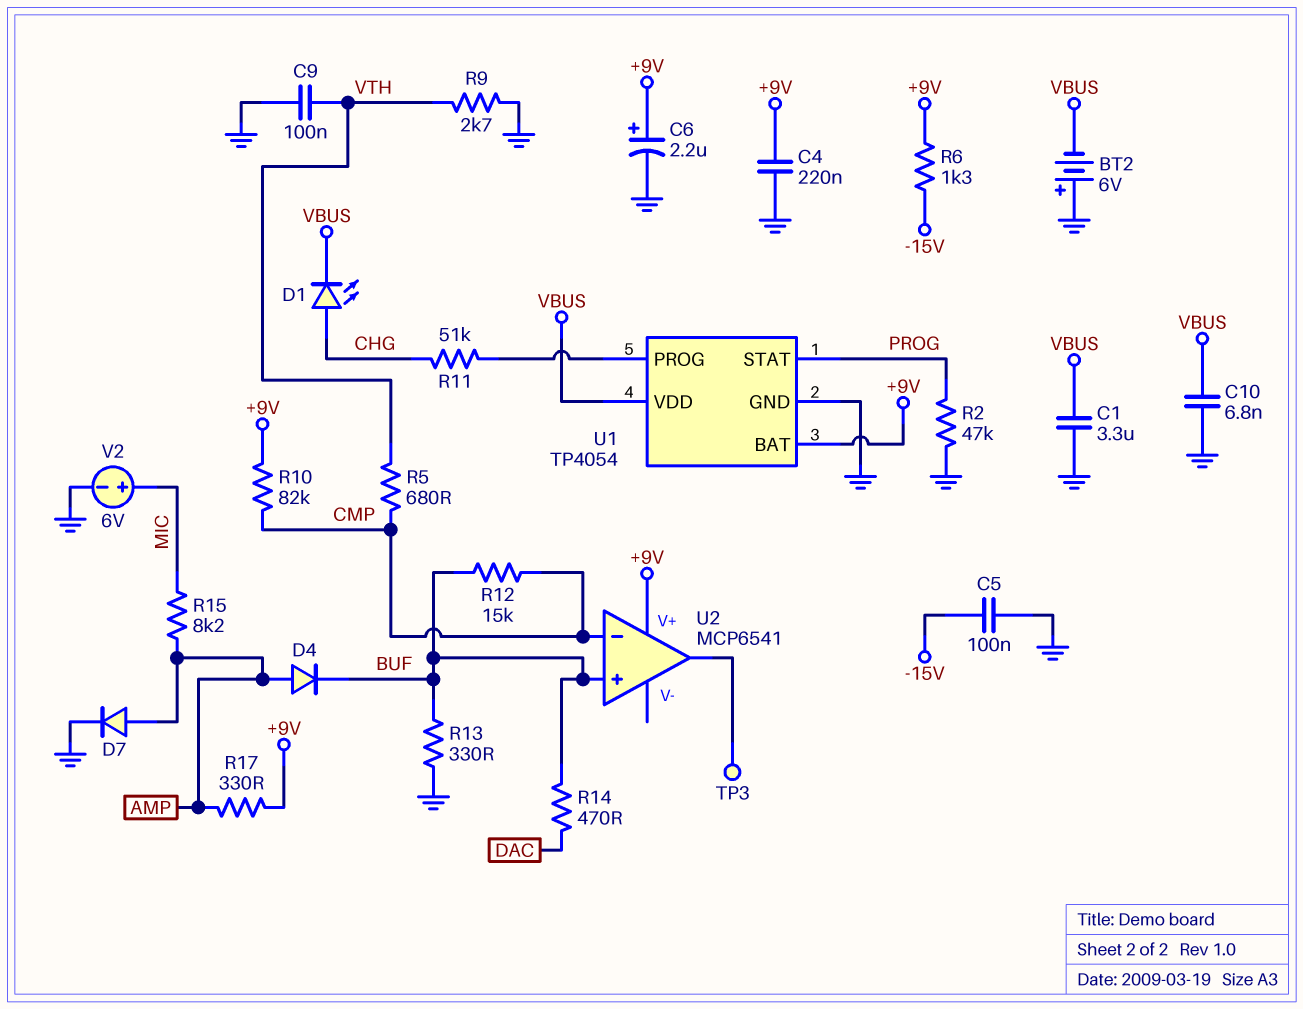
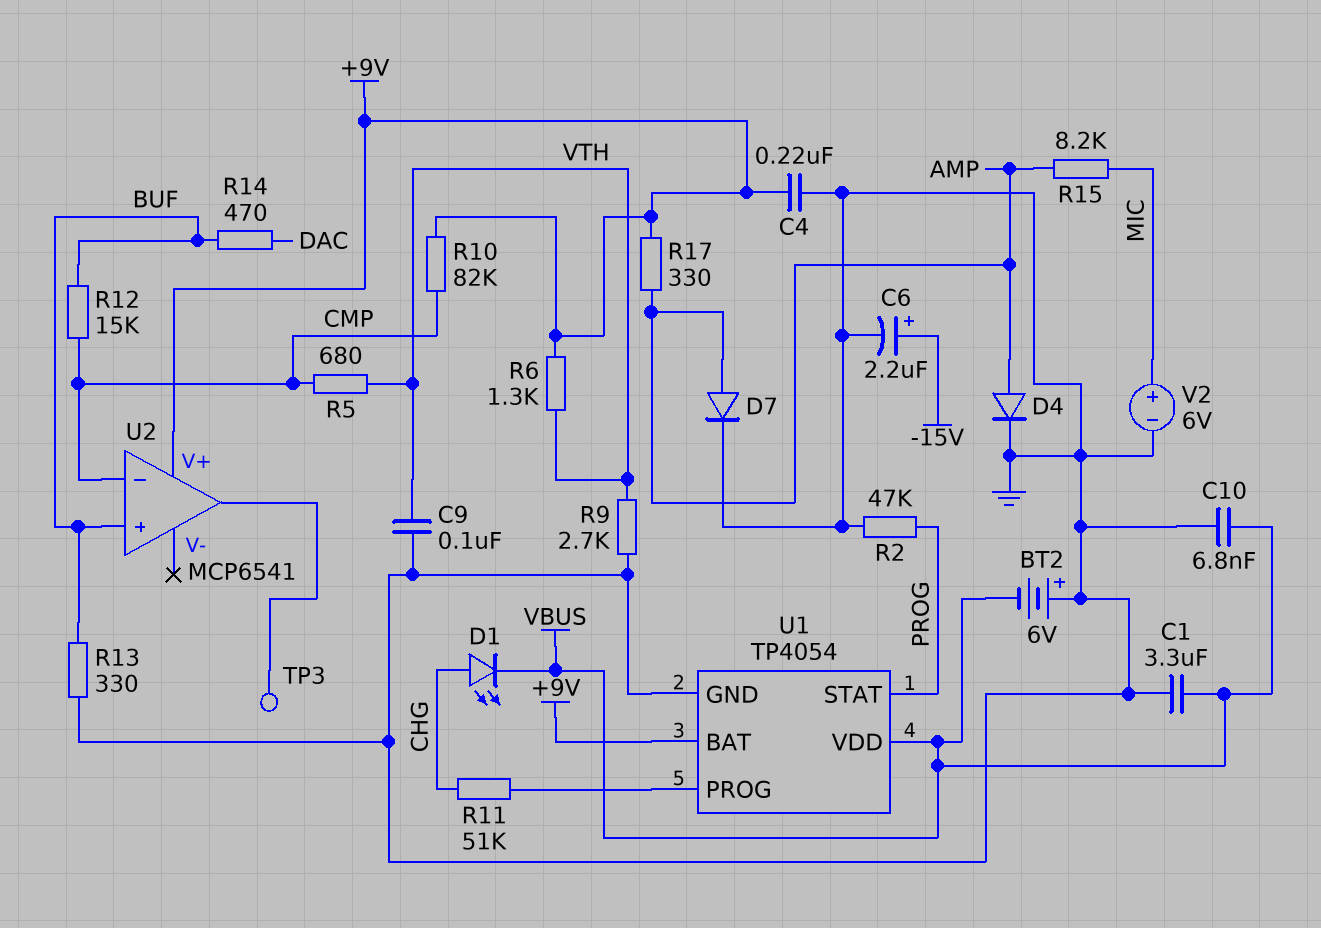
C5: 100nF (-15V, GND) -> none
C6: 2.2uF (plus +9V, minus GND) -> 2.2uF (plus -15V, minus GND)
D4: diode (A AMP, K BUF) -> diode (A AMP, K GND)
R6: 1.3k (+9V, -15V) -> 1.3k (+9V, VTH)

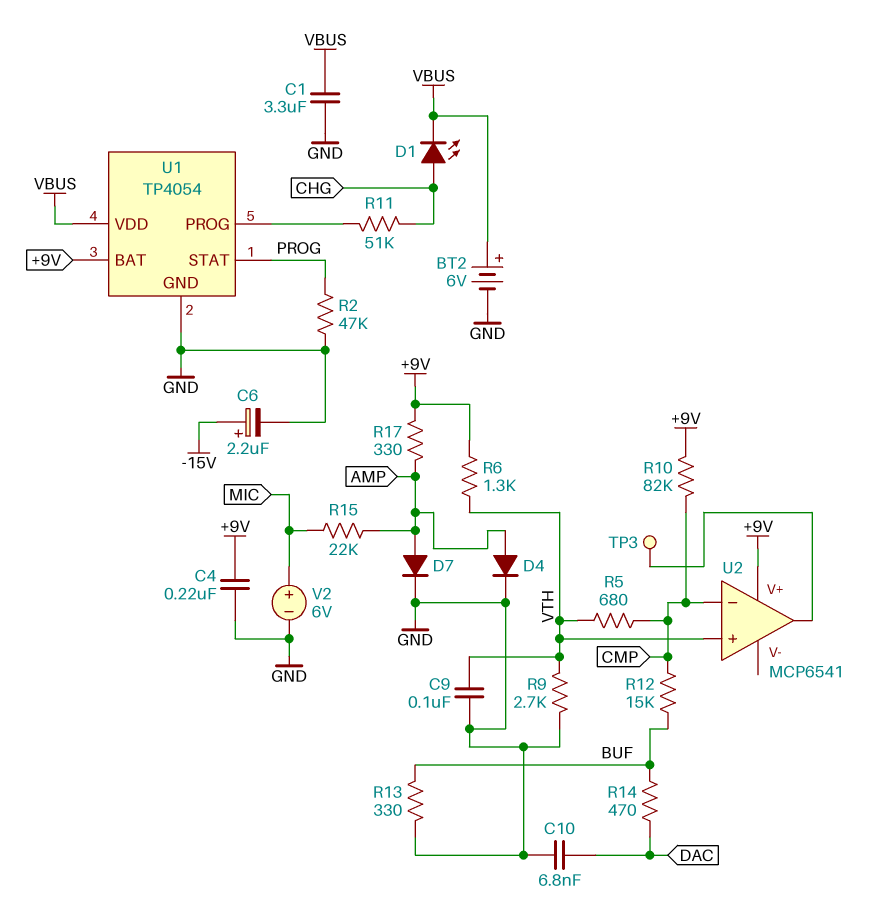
BT2: 6V (plus GND, minus VBUS) -> 6V (plus VBUS, minus GND)
C10: 6.8nF (GND, VBUS) -> 6.8nF (DAC, GND)
R15: 8.2k (AMP, MIC) -> 22k (AMP, MIC)
U2 pin in+: BUF -> VTH

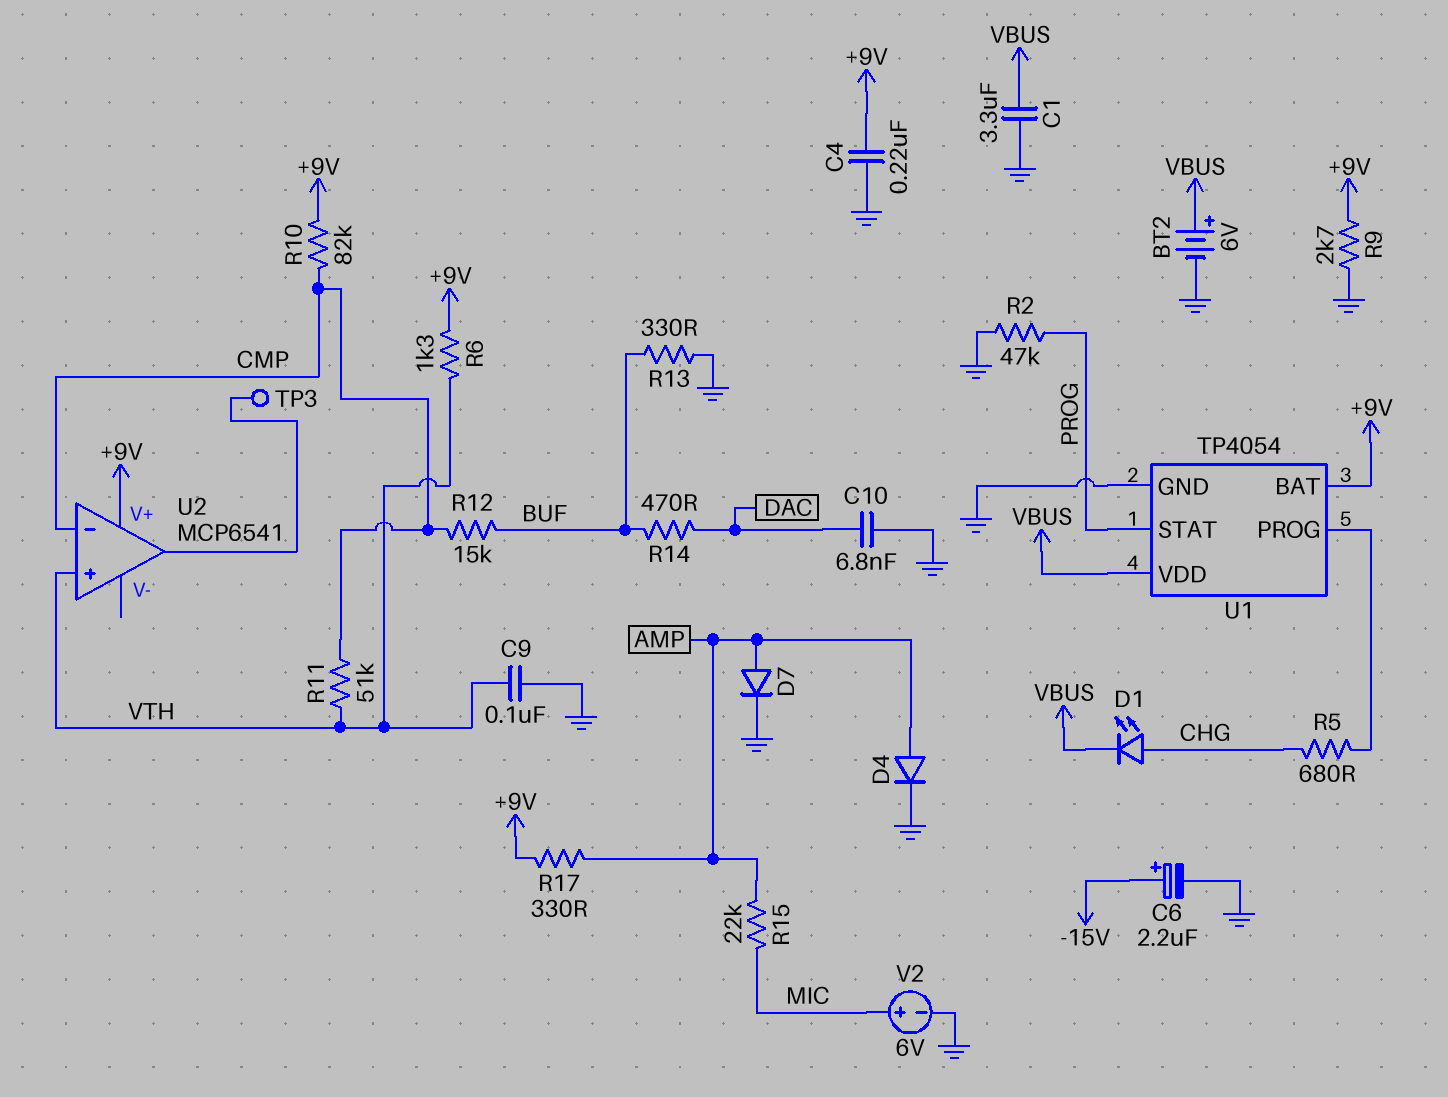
R5: 680 (CMP, VTH) -> 680 (CHG, U1/PROG)
R9: 2.7k (GND, VTH) -> 2.7k (+9V, GND)
R11: 51k (CHG, U1/PROG) -> 51k (CMP, VTH)

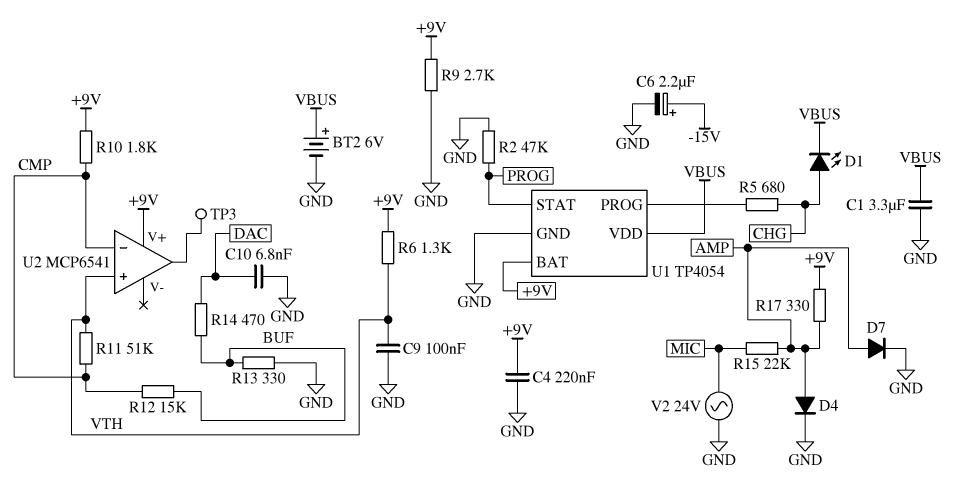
R10: 82k (+9V, CMP) -> 1.8k (+9V, CMP)
V2: 6V (plus MIC, minus GND) -> AC 24V (GND, MIC)

